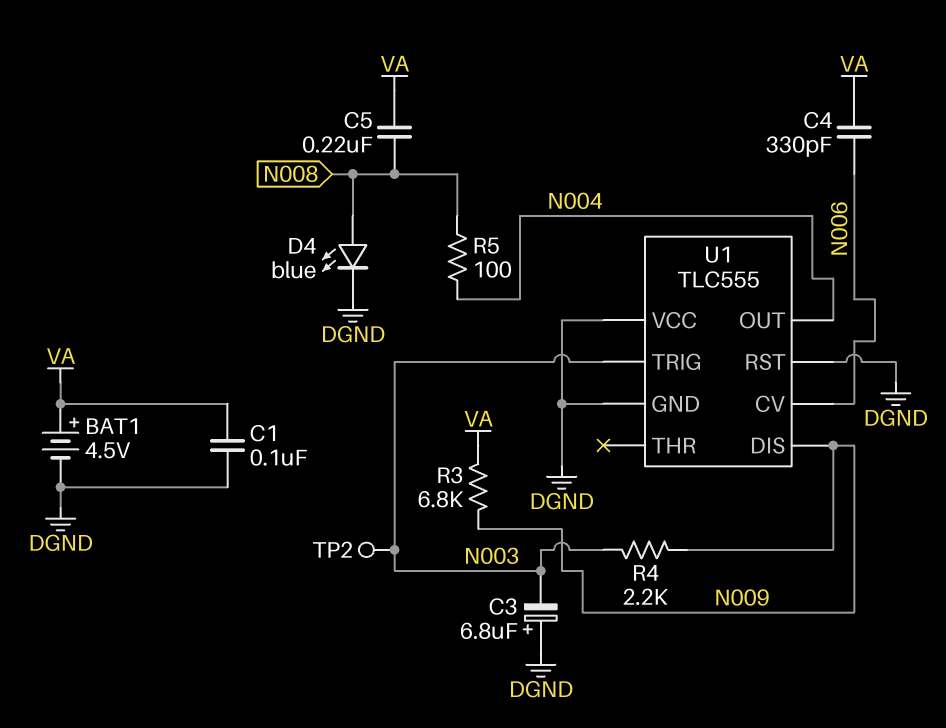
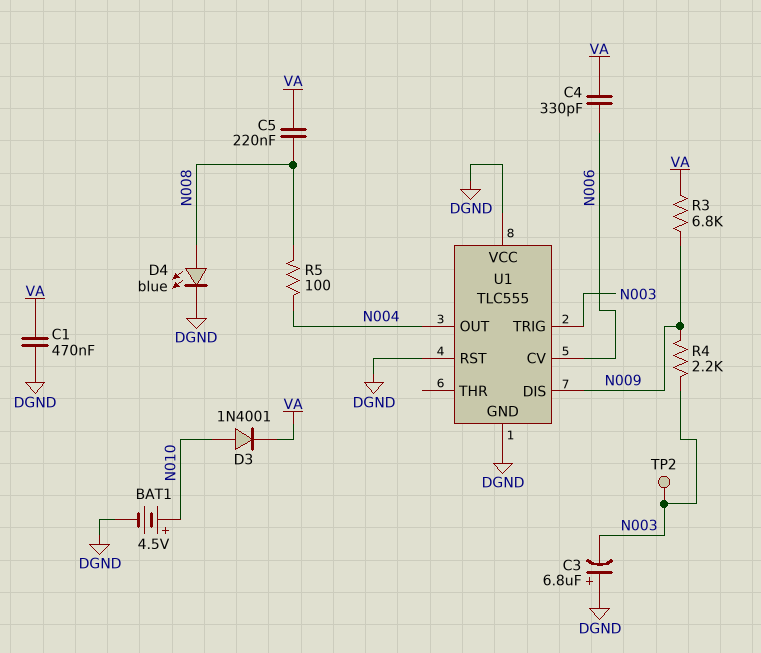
BAT1: 4.5V (plus VA, minus DGND) -> 4.5V (plus N010, minus DGND)
C1: 100nF (DGND, VA) -> 470nF (DGND, VA)
D3: none -> diode 1N4001 (A N010, K VA)

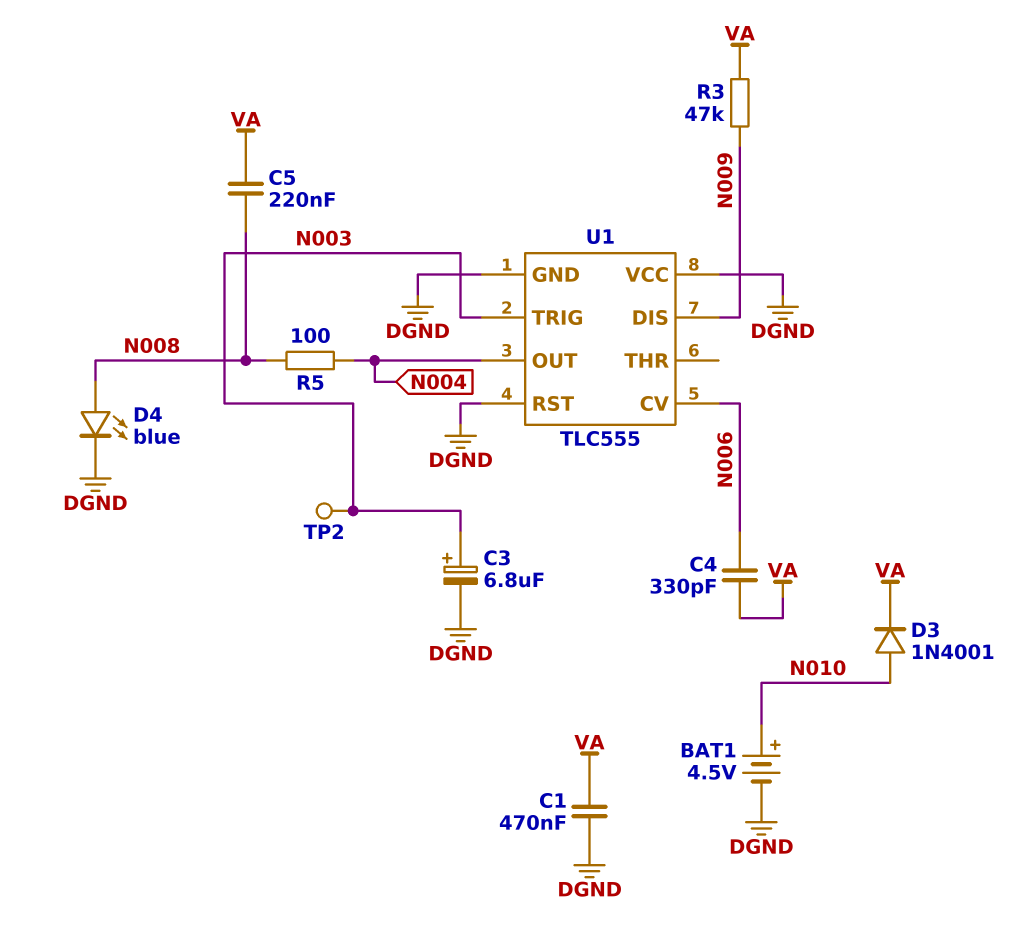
C3: 6.8uF (plus DGND, minus N003) -> 6.8uF (plus N003, minus DGND)
R3: 6.8k (N009, VA) -> 47k (N009, VA)
R4: 2.2k (N003, N009) -> none

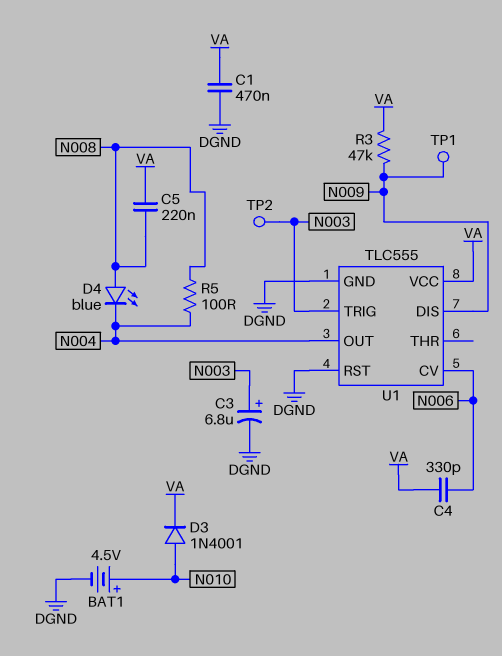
D4: LED blue (A N008, K DGND) -> LED blue (A N008, K N004)
TP1: none -> test point (N009)
U1 pin VCC: DGND -> VA

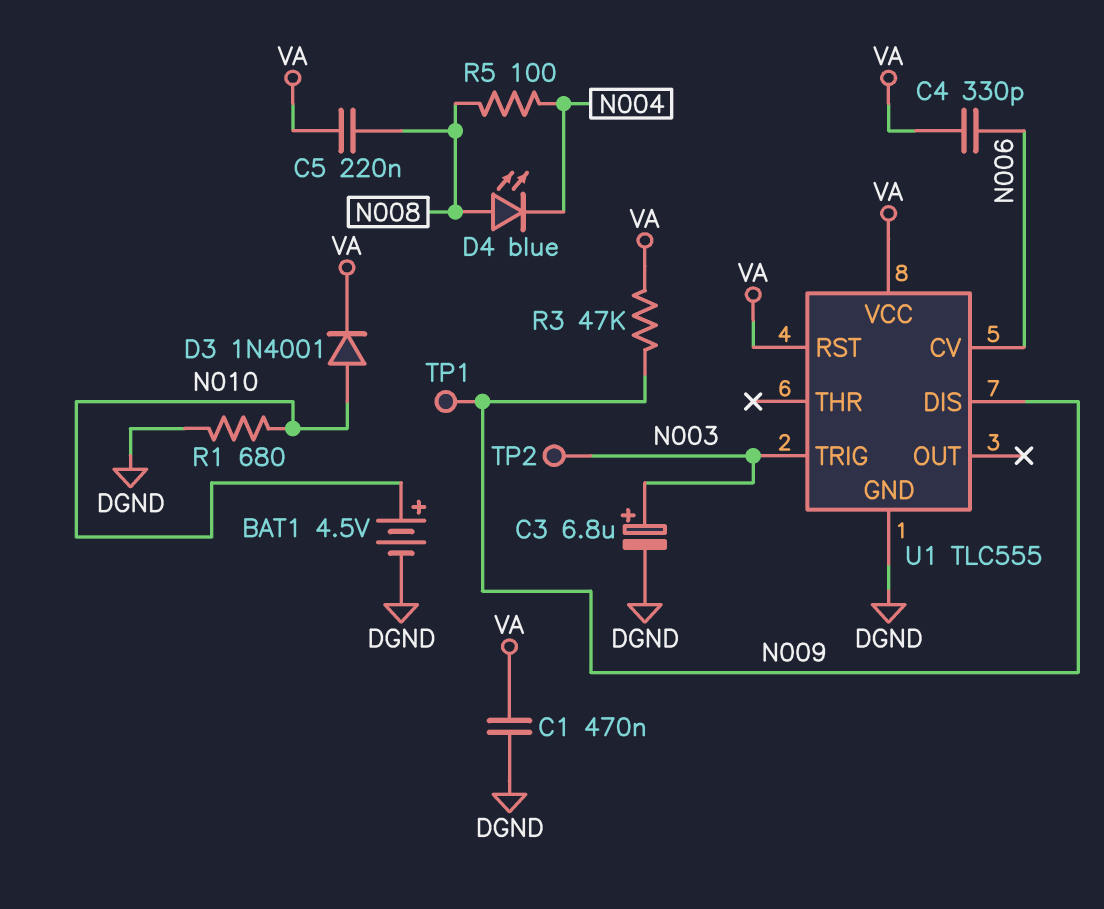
R1: none -> 680 (DGND, N010)
U1 pin OUT: N004 -> none
U1 pin RST: DGND -> VA

